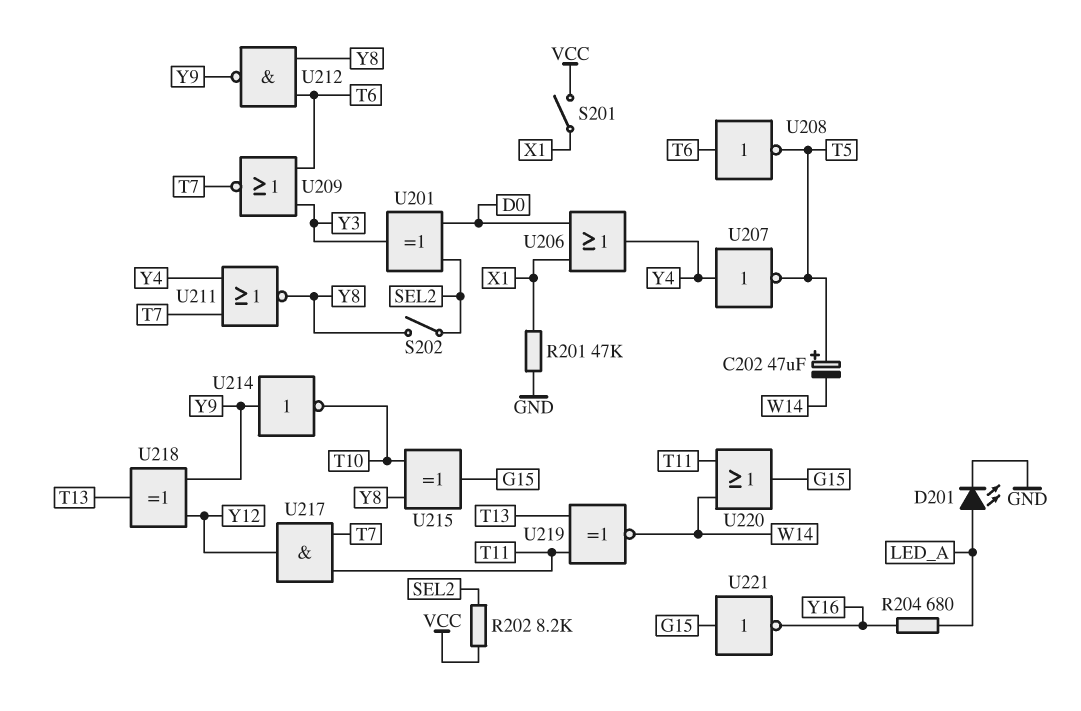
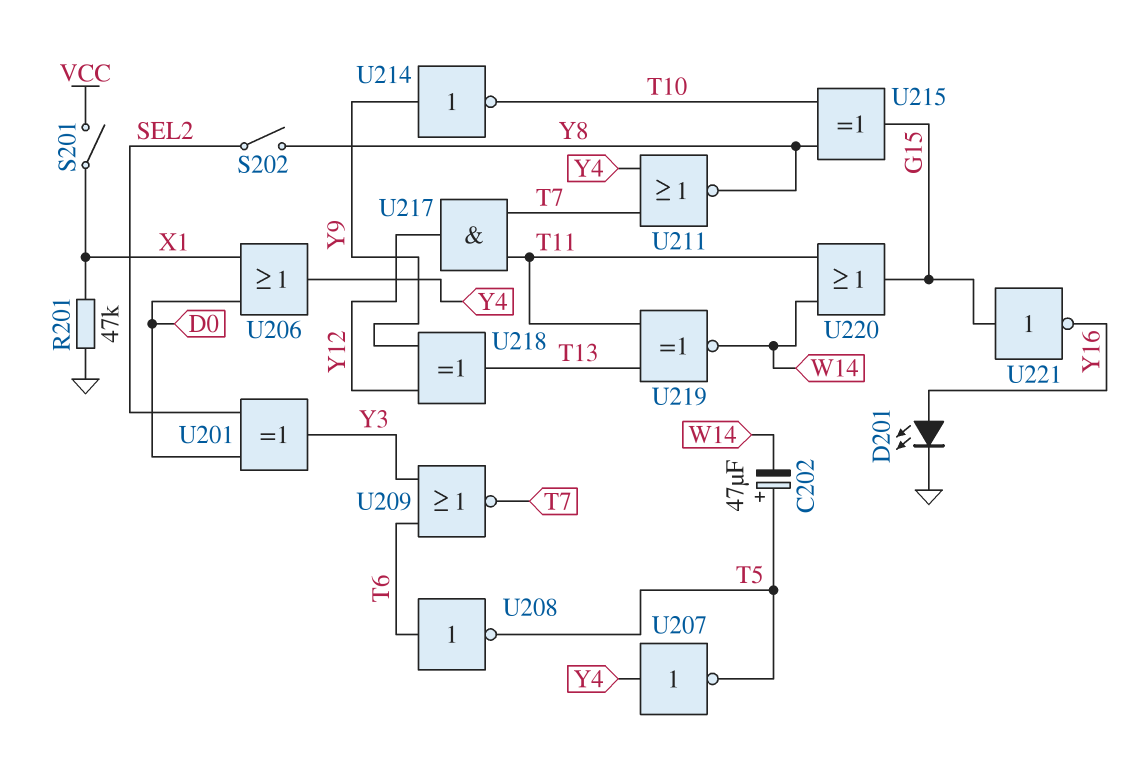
D201: LED (A LED_A, K GND) -> LED (A Y16, K GND)
R202: 8.2k (SEL2, VCC) -> none
R204: 680 (LED_A, Y16) -> none
U212: NAND (in T6, in Y8, out Y9) -> none

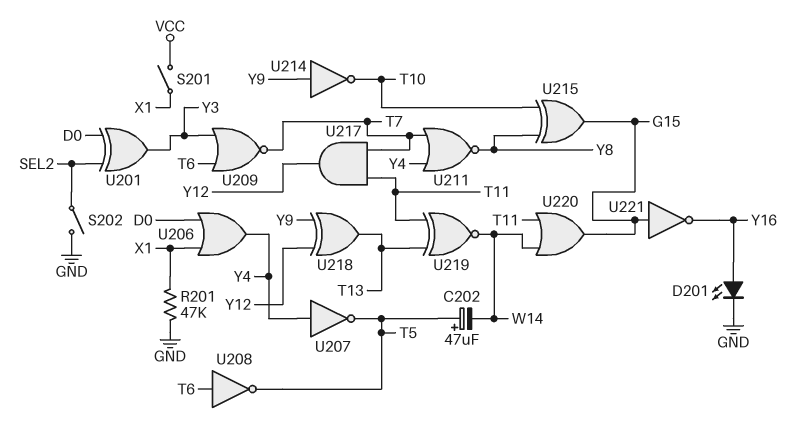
S202: switch (SEL2, Y8) -> switch (GND, SEL2)

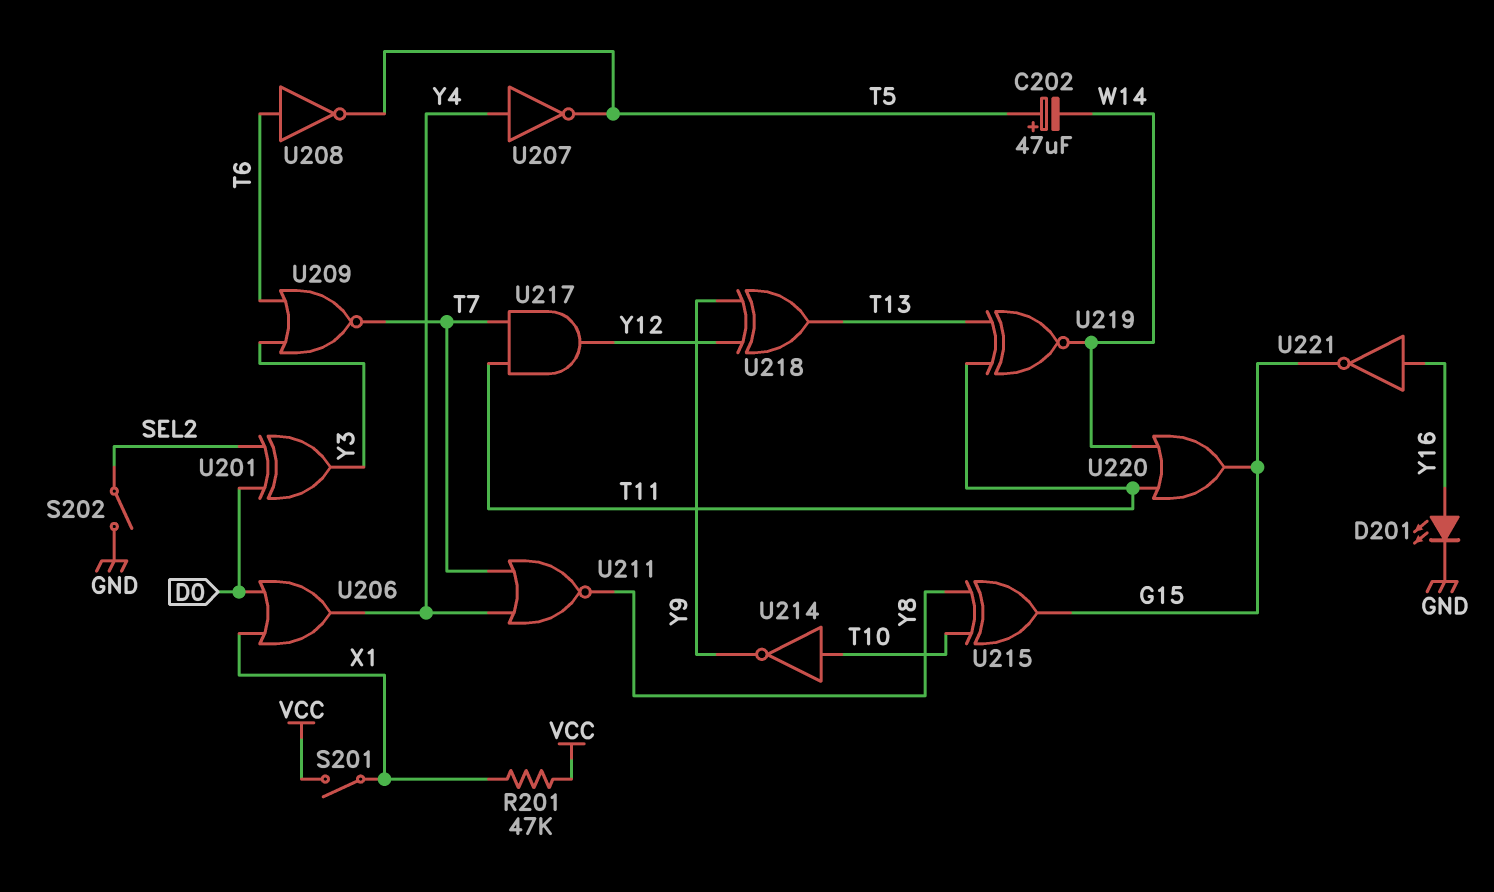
R201: 47k (GND, X1) -> 47k (VCC, X1)
U214: NOT (in Y9, out T10) -> NOT (in T10, out Y9)
U221: NOT (in G15, out Y16) -> NOT (in Y16, out G15)

